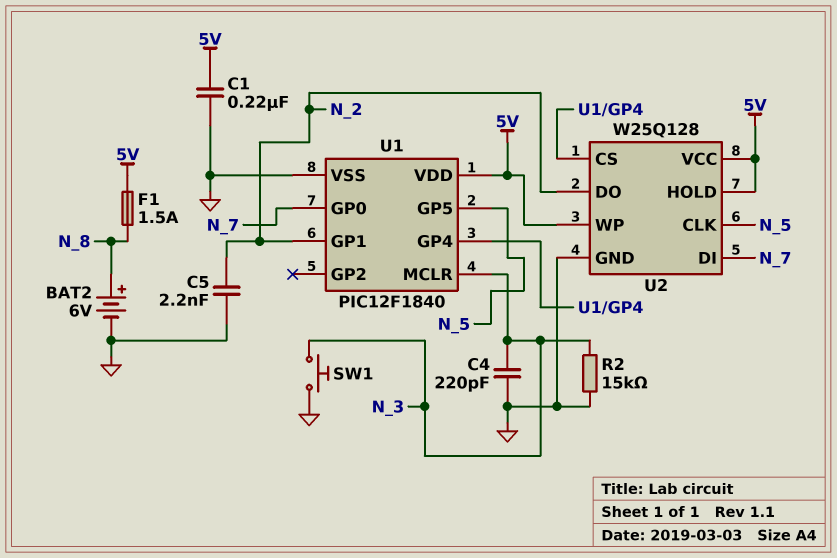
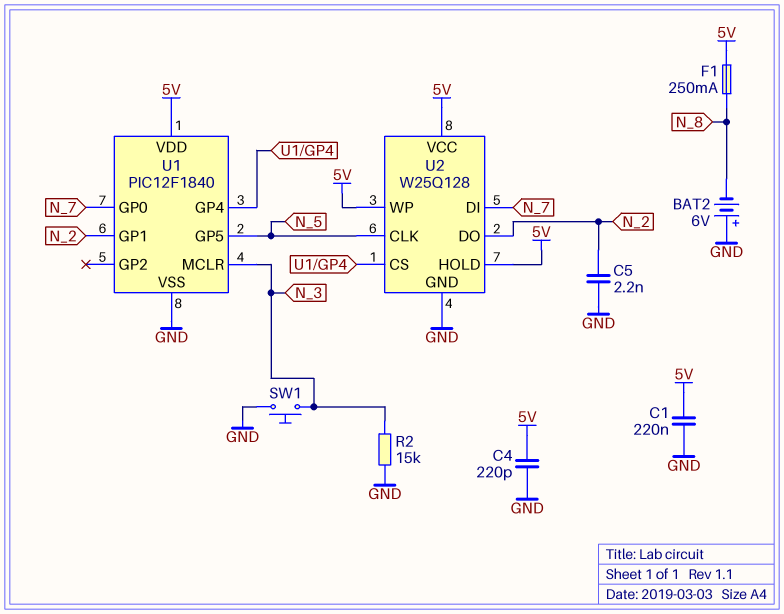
BAT2: 6V (plus N_8, minus GND) -> 6V (plus GND, minus N_8)
C4: 220pF (GND, N_3) -> 220pF (5V, GND)
F1: 1.5A (5V, N_8) -> 250mA (5V, N_8)

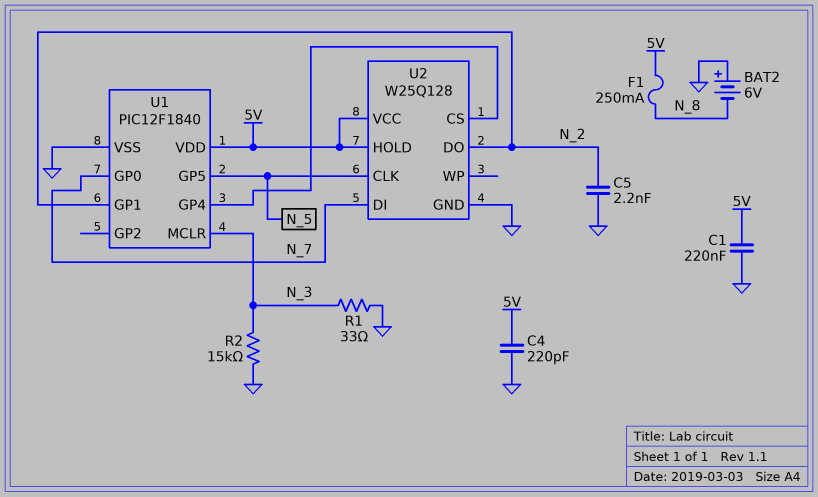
R1: none -> 33 (GND, N_3)
SW1: button (GND, N_3) -> none
U2 pin WP: 5V -> none

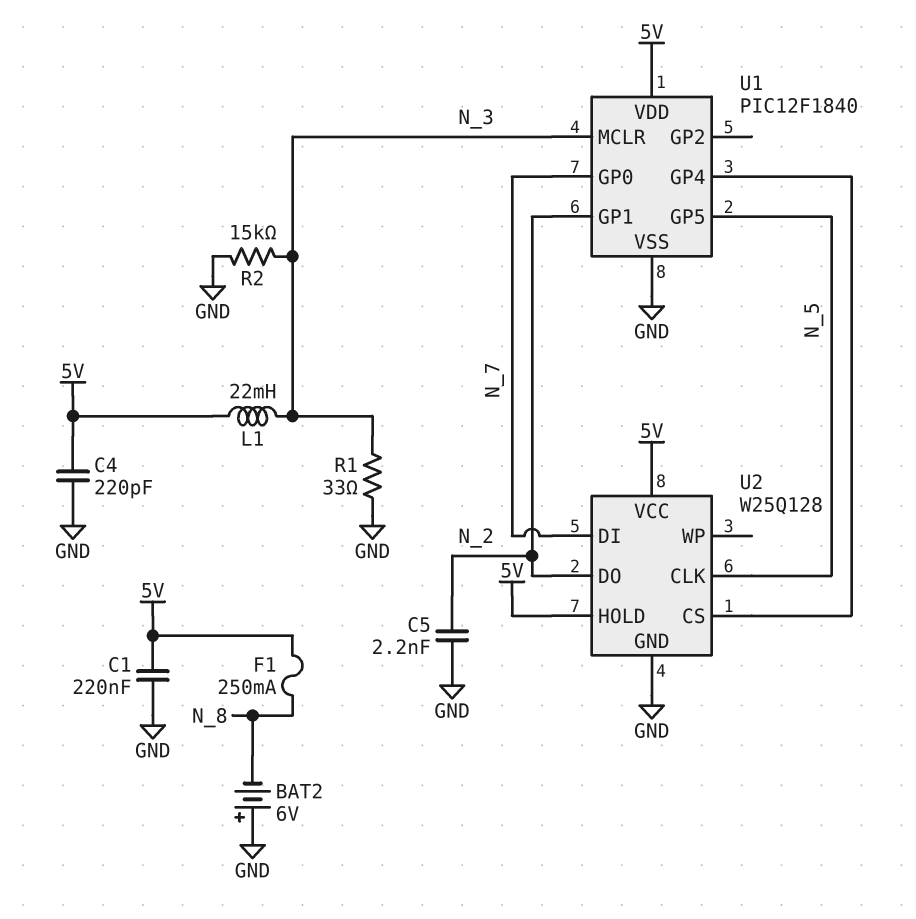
L1: none -> 22mH (5V, N_3)

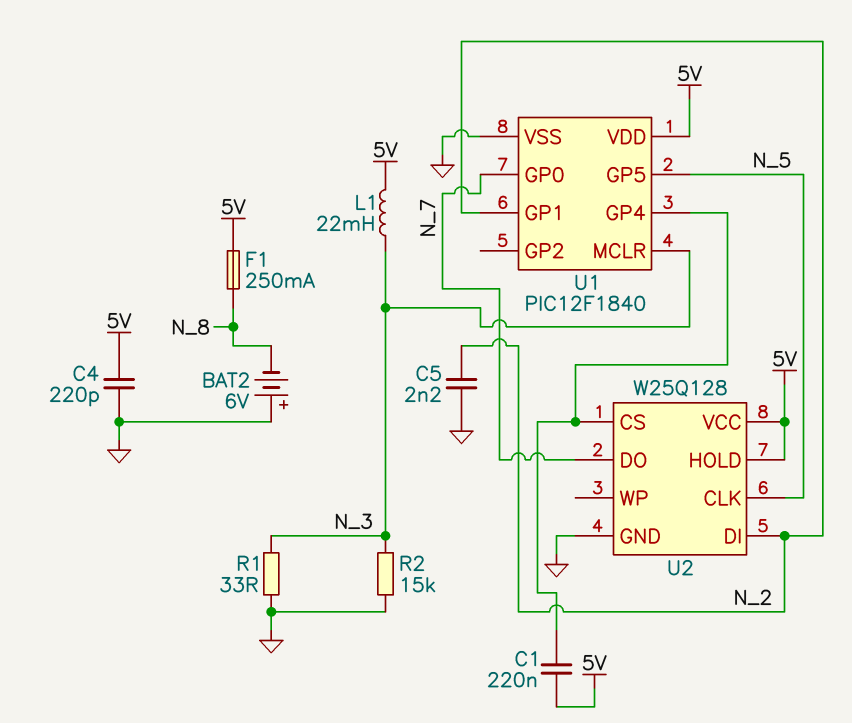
C1: 220nF (5V, GND) -> 220nF (5V, U1/GP4)
U2 pin DI: N_7 -> N_2
U2 pin DO: N_2 -> N_7

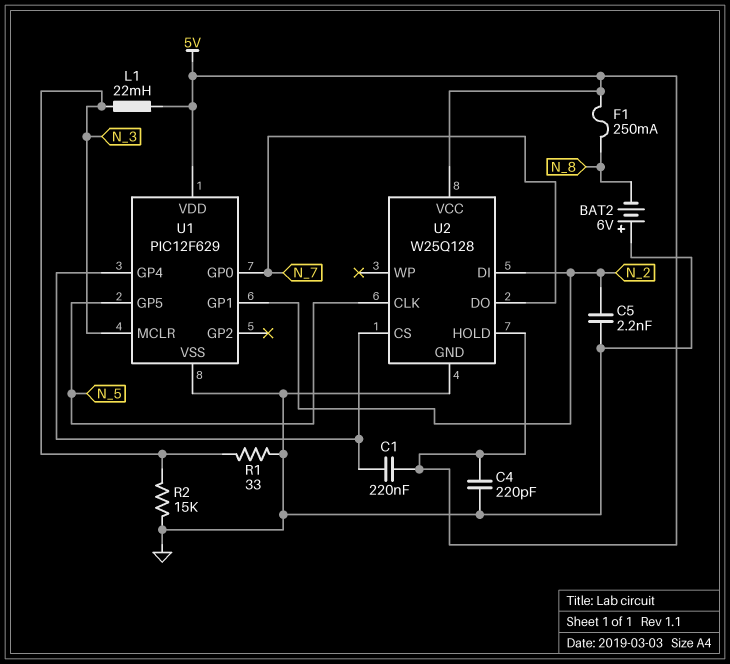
U1: PIC12F1840 -> PIC12F629

